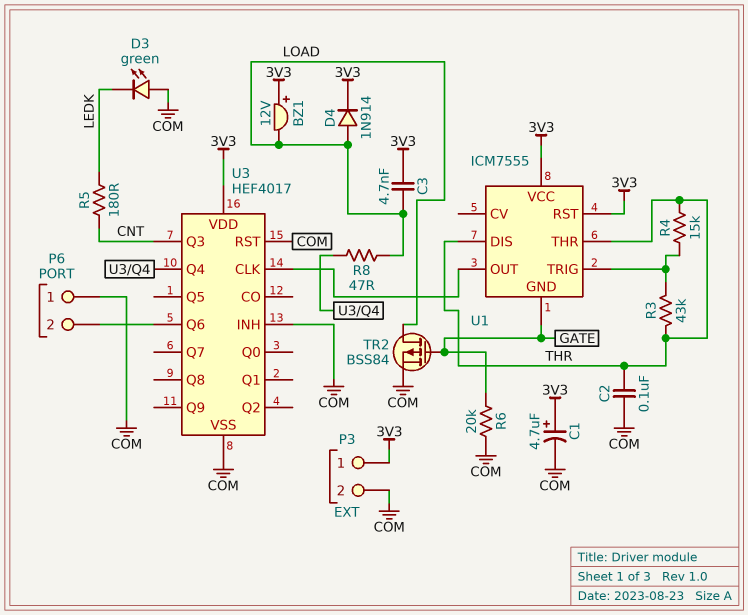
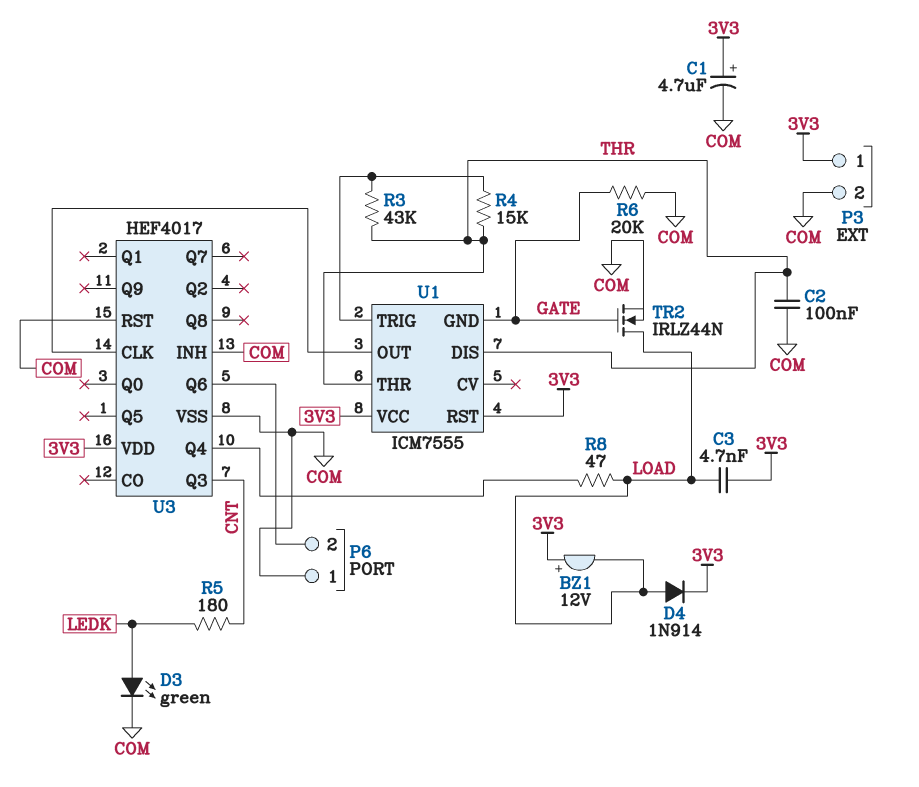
D3: LED green (A COM, K LEDK) -> LED green (A LEDK, K COM)
TR2: PMOS BSS84 (G GATE, D LOAD, S COM) -> NMOS IRLZ44N (G GATE, D LOAD, S COM)

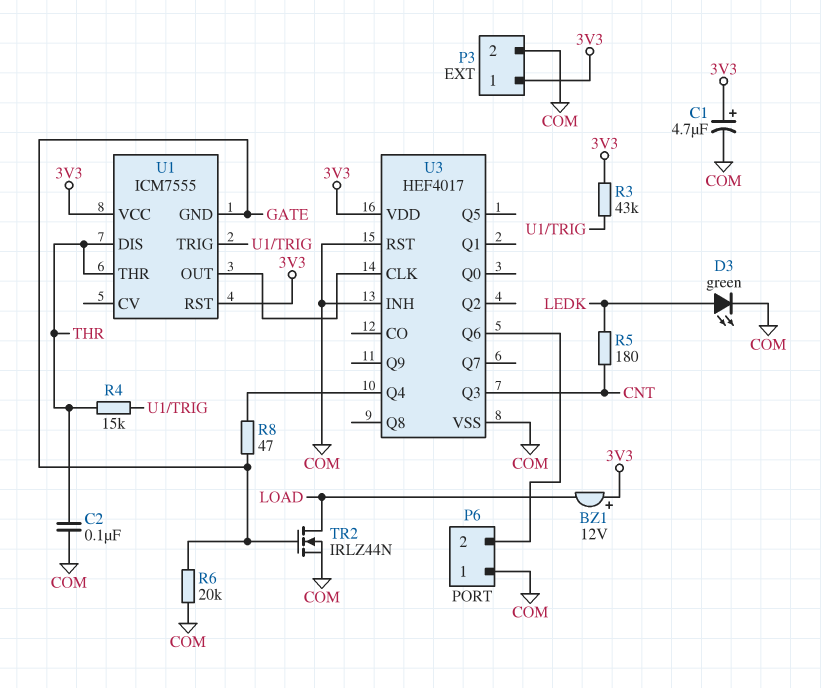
C3: 4.7nF (3V3, LOAD) -> none
D4: diode 1N914 (A LOAD, K 3V3) -> none
R3: 43k (THR, U1/TRIG) -> 43k (3V3, U1/TRIG)
R8: 47 (LOAD, U3/Q4) -> 47 (GATE, U3/Q4)

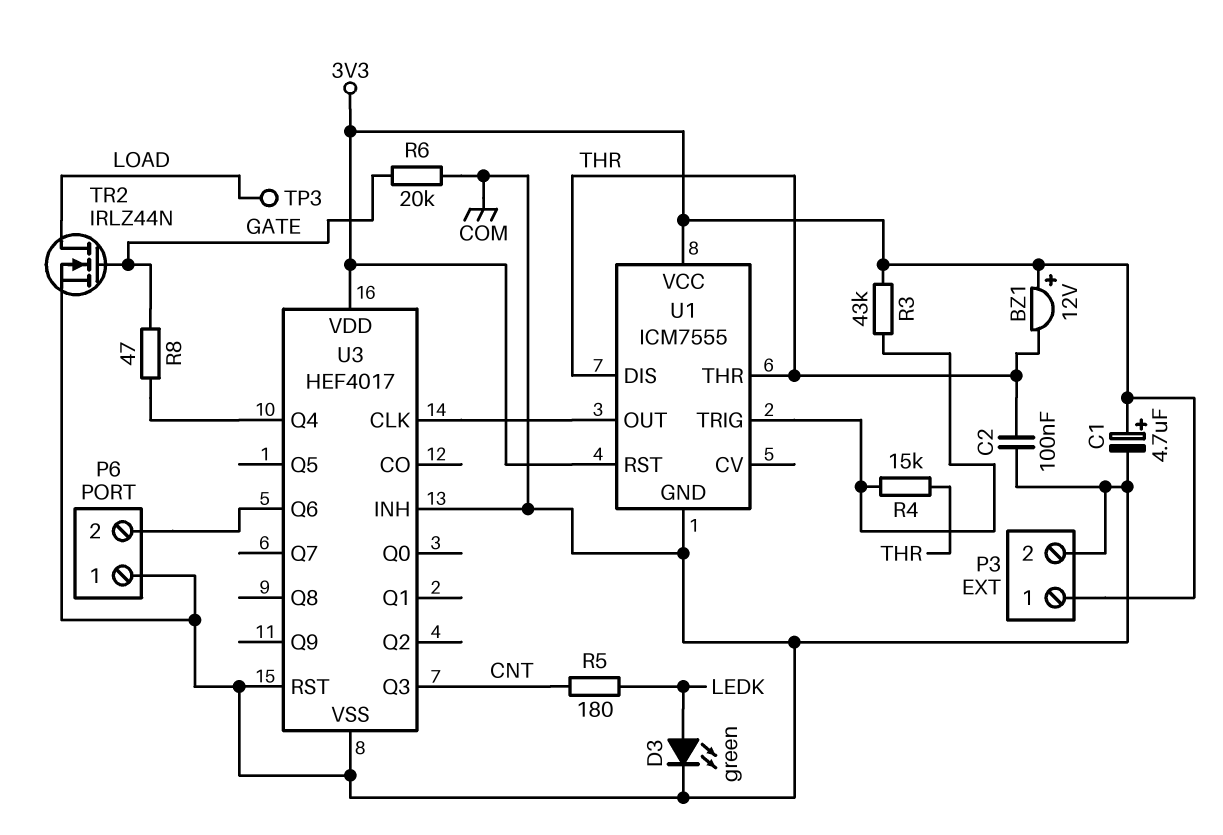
BZ1: buzzer 12V (plus 3V3, minus LOAD) -> buzzer 12V (plus 3V3, minus THR)
TP3: none -> test point (LOAD)
U1 pin GND: GATE -> COM

